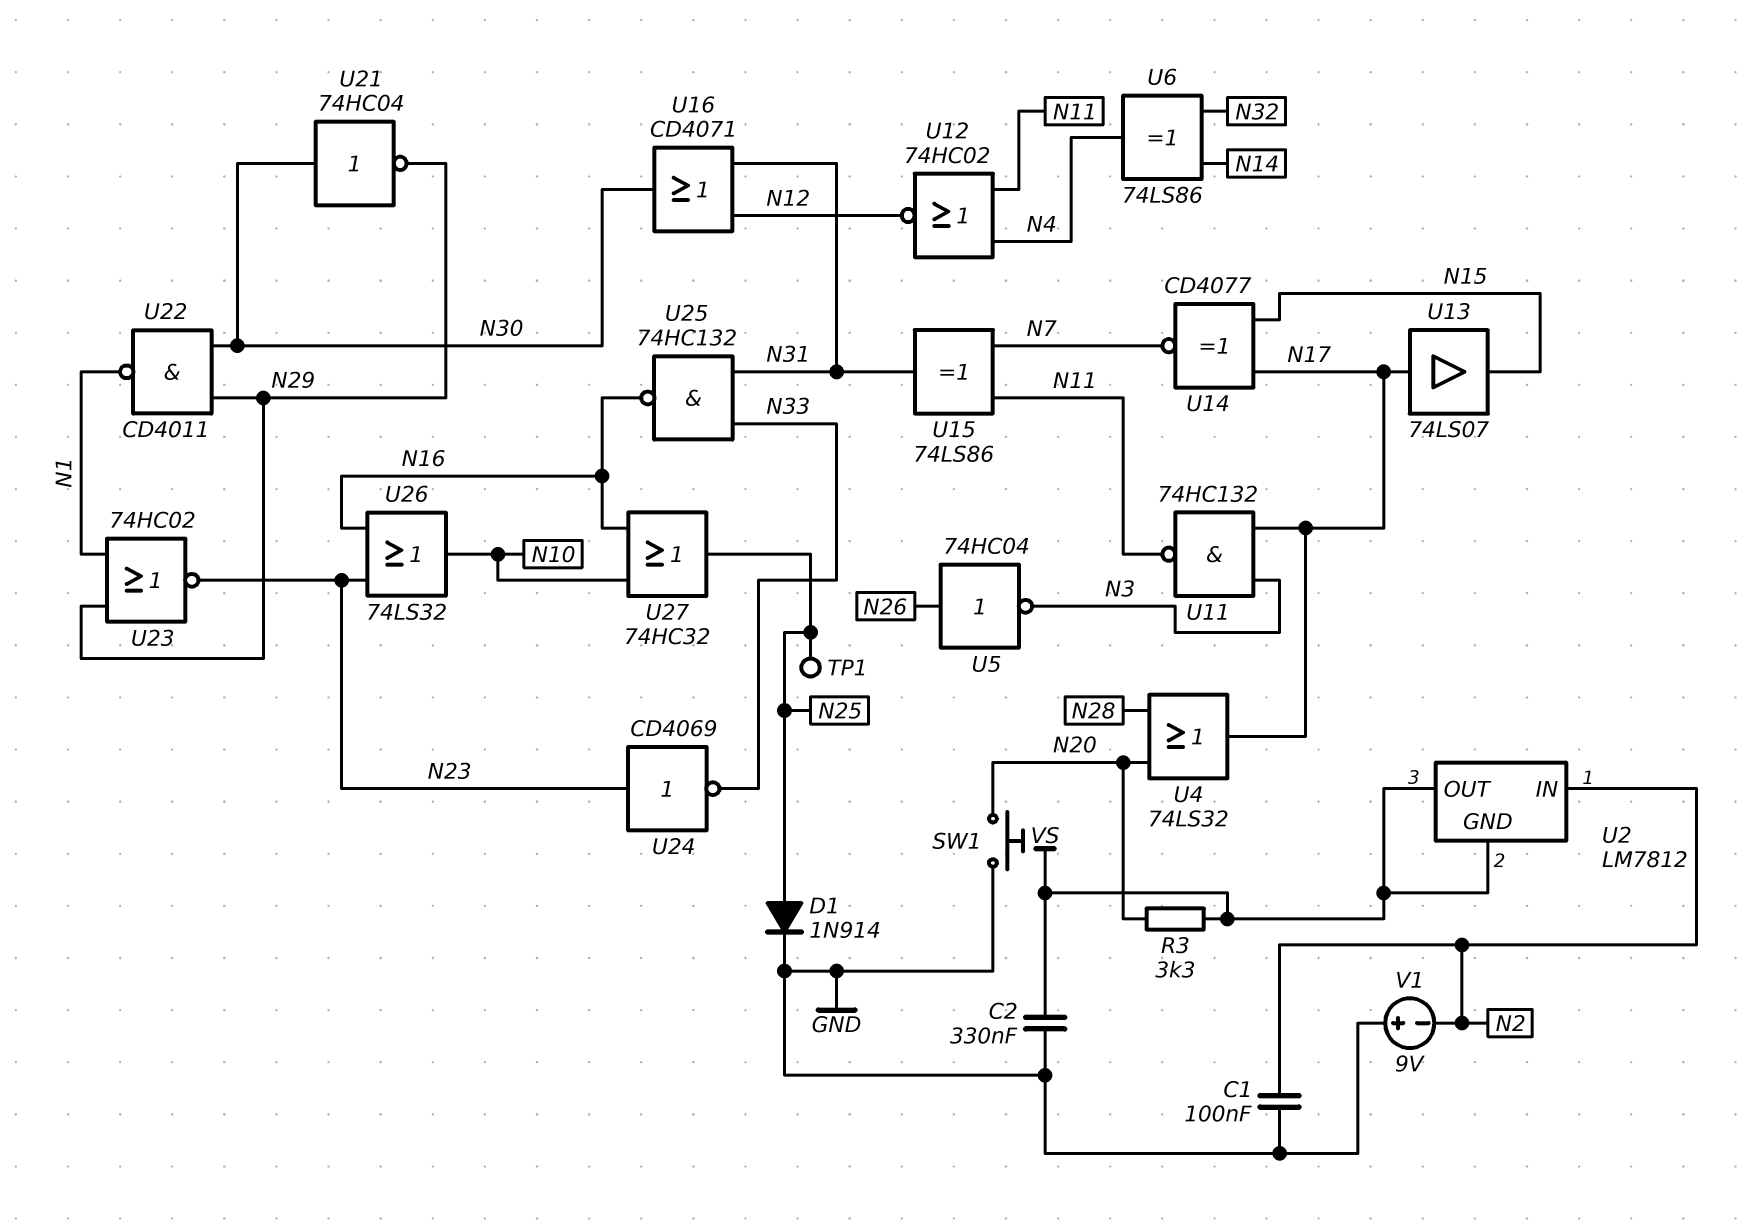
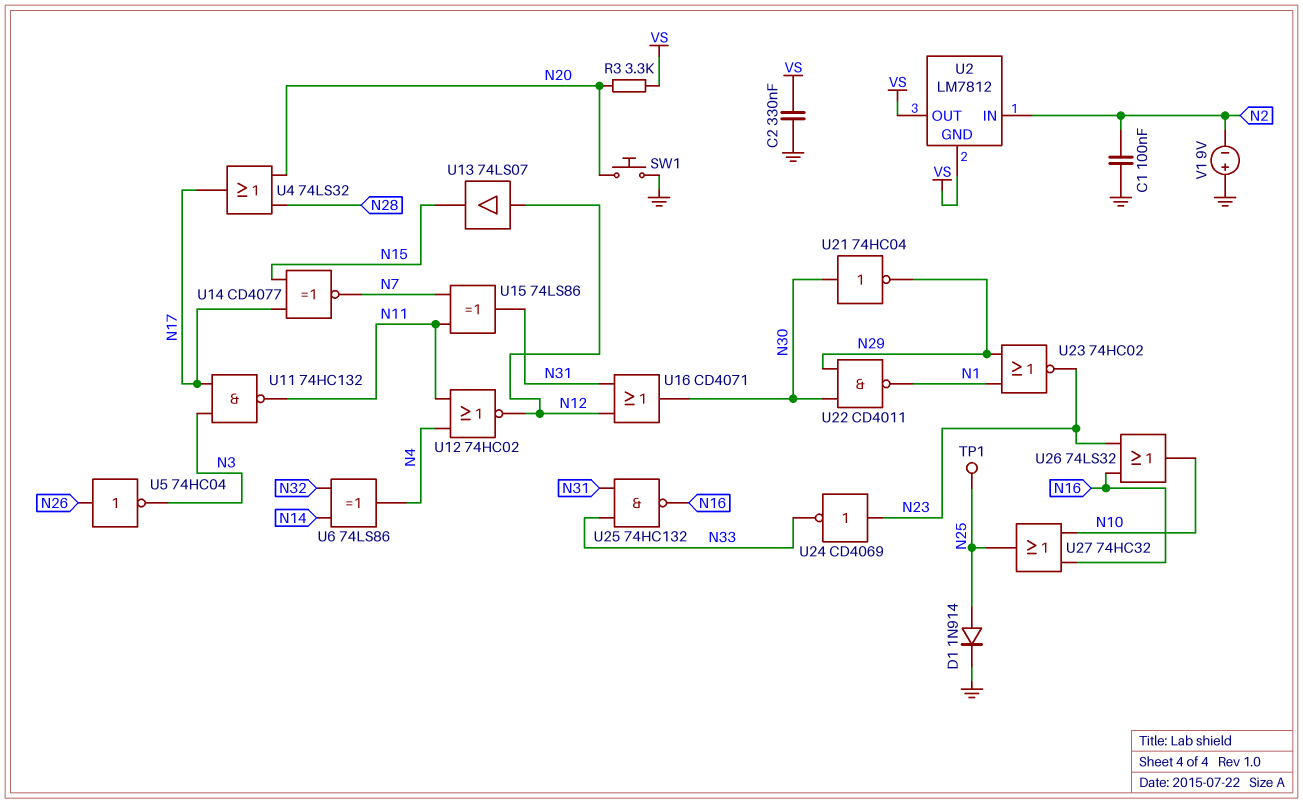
U13: buffer 74LS07 (in N17, out N15) -> buffer 74LS07 (in N12, out N15)

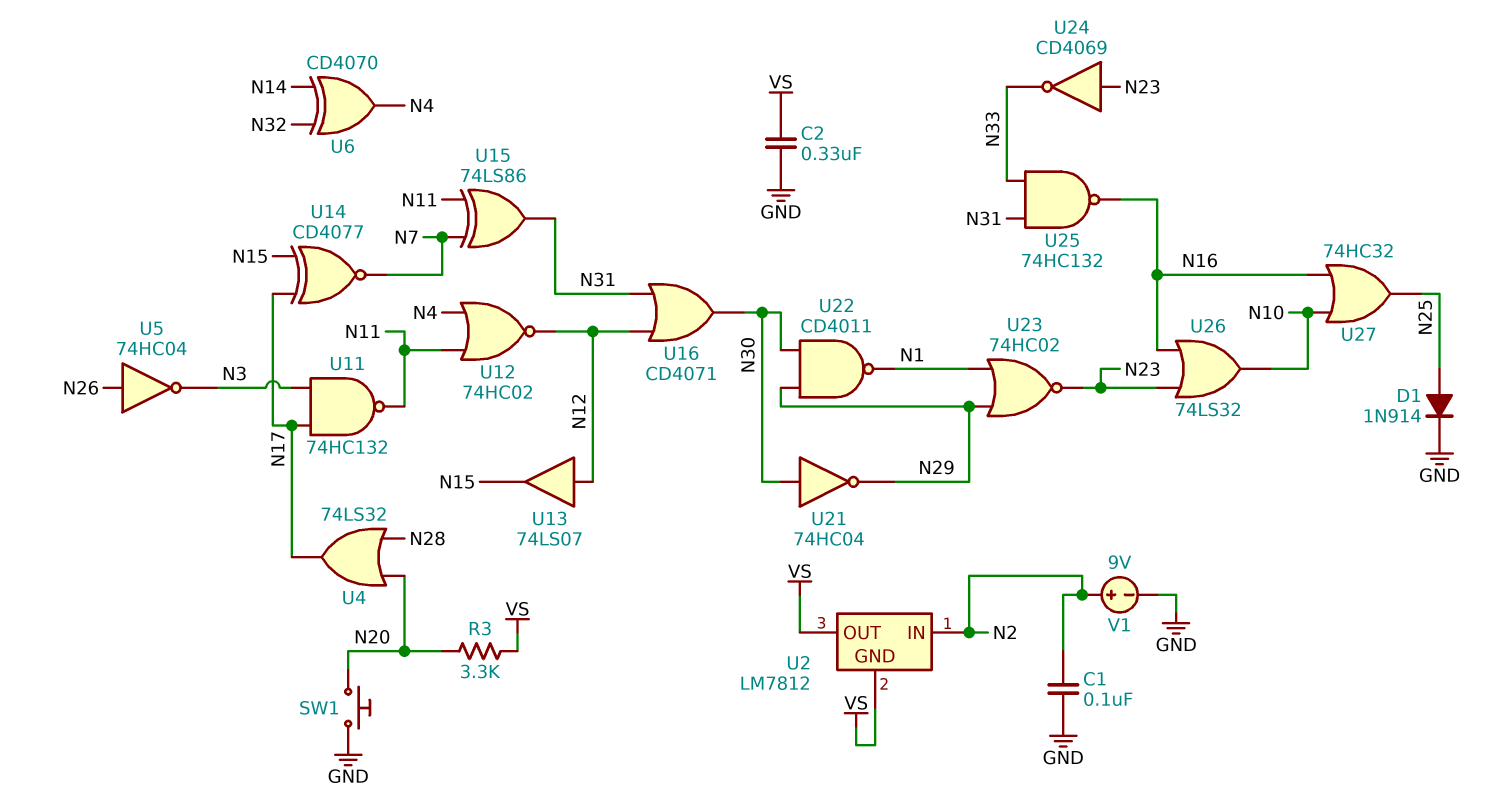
TP1: test point (N25) -> none
U6: XOR 74LS86 (in N14, in N32, out N4) -> XOR CD4070 (in N14, in N32, out N4)
V1: 9V (plus GND, minus N2) -> 9V (plus N2, minus GND)

